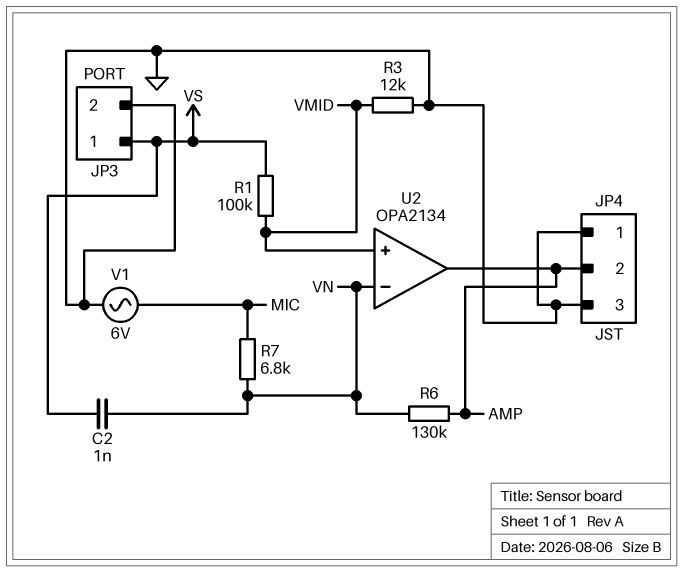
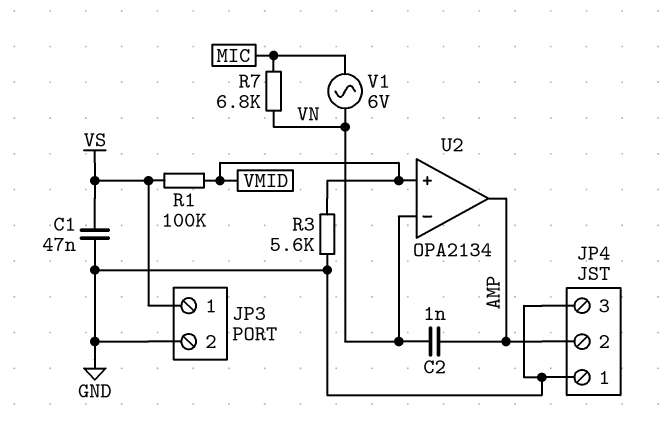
C1: none -> 47nF (GND, VS)
C2: 1nF (VN, VS) -> 1nF (AMP, VN)
R3: 12k (GND, VMID) -> 5.6k (GND, VMID)
R6: 130k (AMP, VN) -> none
V1: AC 6V (GND, MIC) -> AC 6V (MIC, VN)

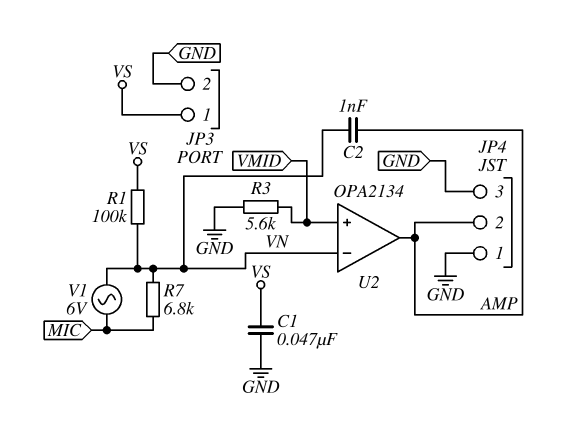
R1: 100k (VMID, VS) -> 100k (VN, VS)

